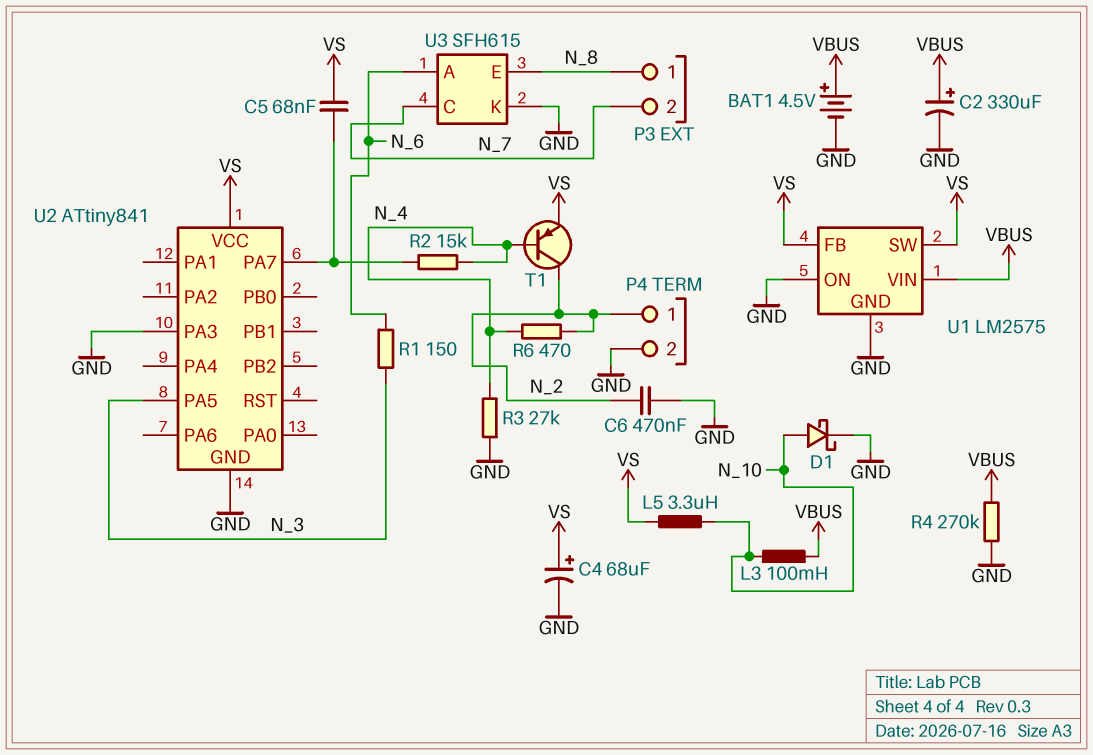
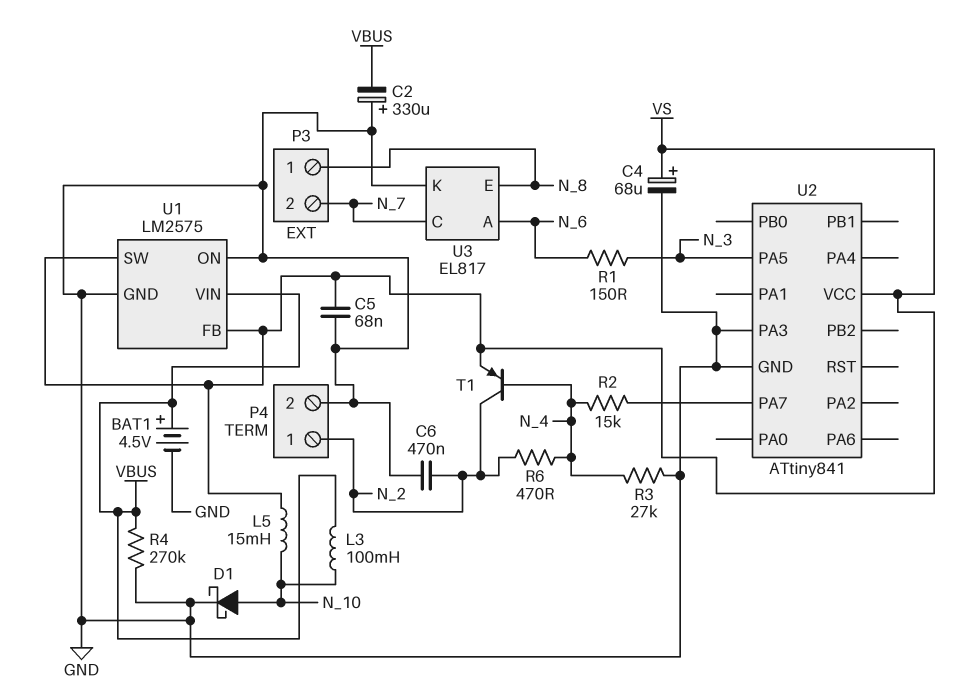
C2: 330uF (plus VBUS, minus GND) -> 330uF (plus GND, minus VBUS)
C5: 68nF (U2/PA7, VS) -> 68nF (GND, VS)
L5: 3.3uH (N_10, VS) -> 15mH (N_10, VS)
U3: SFH615 -> EL817

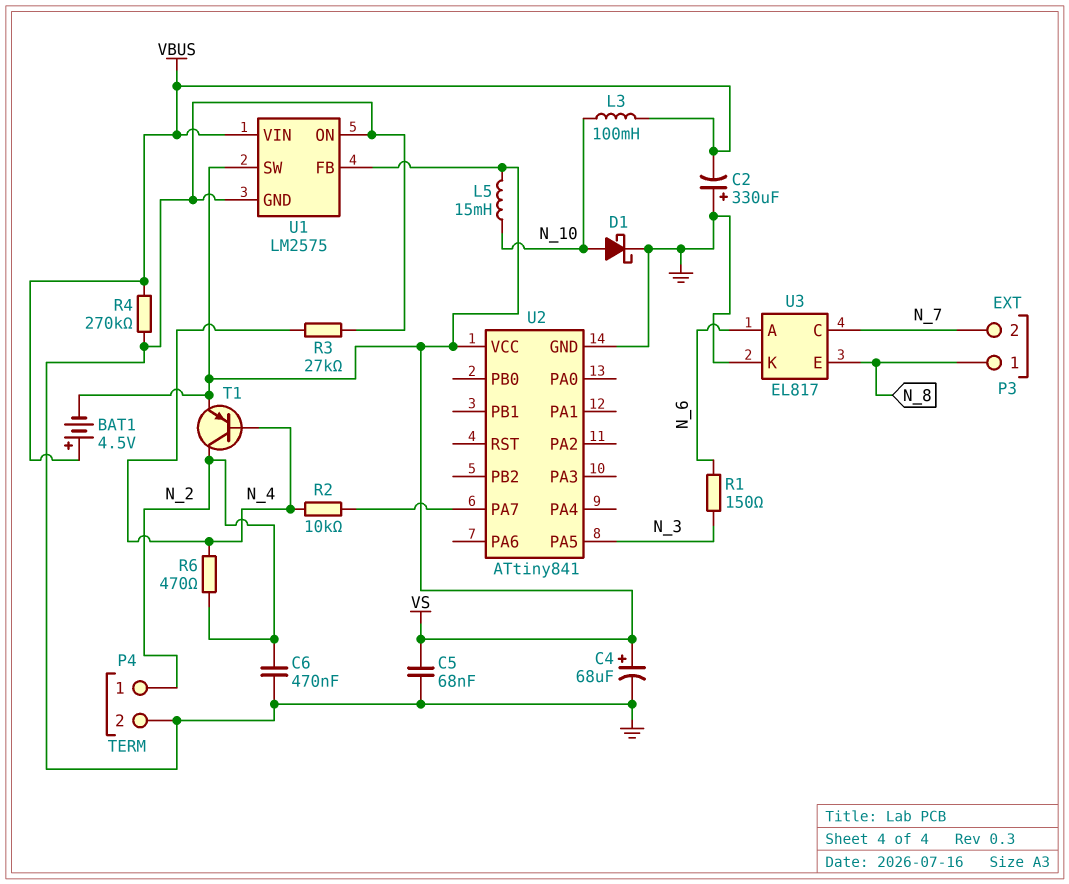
BAT1: 4.5V (plus VBUS, minus GND) -> 4.5V (plus VBUS, minus VS)
R2: 15k (N_4, U2/PA7) -> 10k (N_4, U2/PA7)
U2 pin PA3: GND -> none

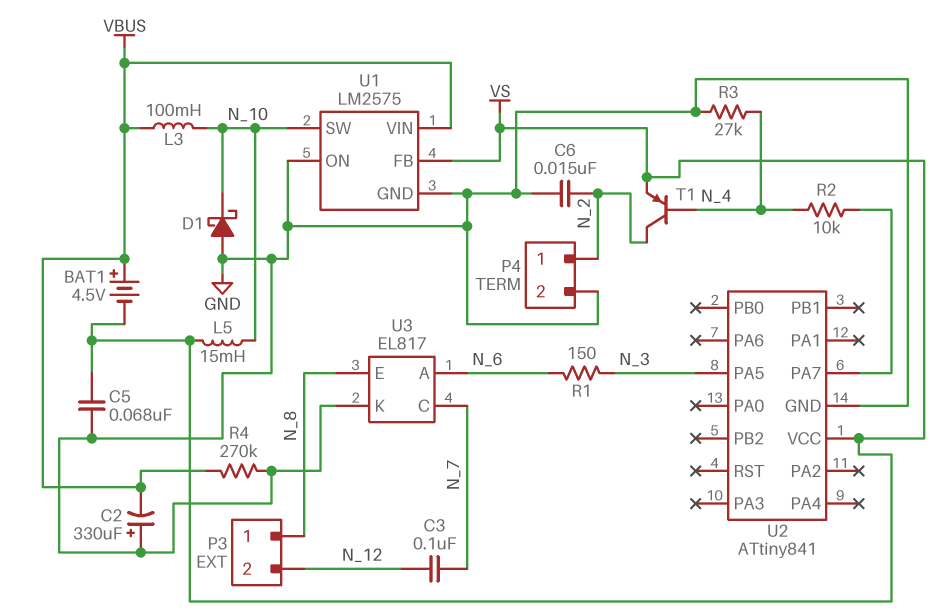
C3: none -> 100nF (N_7, N_12)
C4: 68uF (plus VS, minus GND) -> none
C6: 470nF (GND, N_2) -> 15nF (GND, N_2)
D1: schottky (A N_10, K GND) -> schottky (A GND, K N_10)
P3 pin 2: N_7 -> N_12
R6: 470 (N_2, N_4) -> none
U1 pin SW: VS -> N_10

